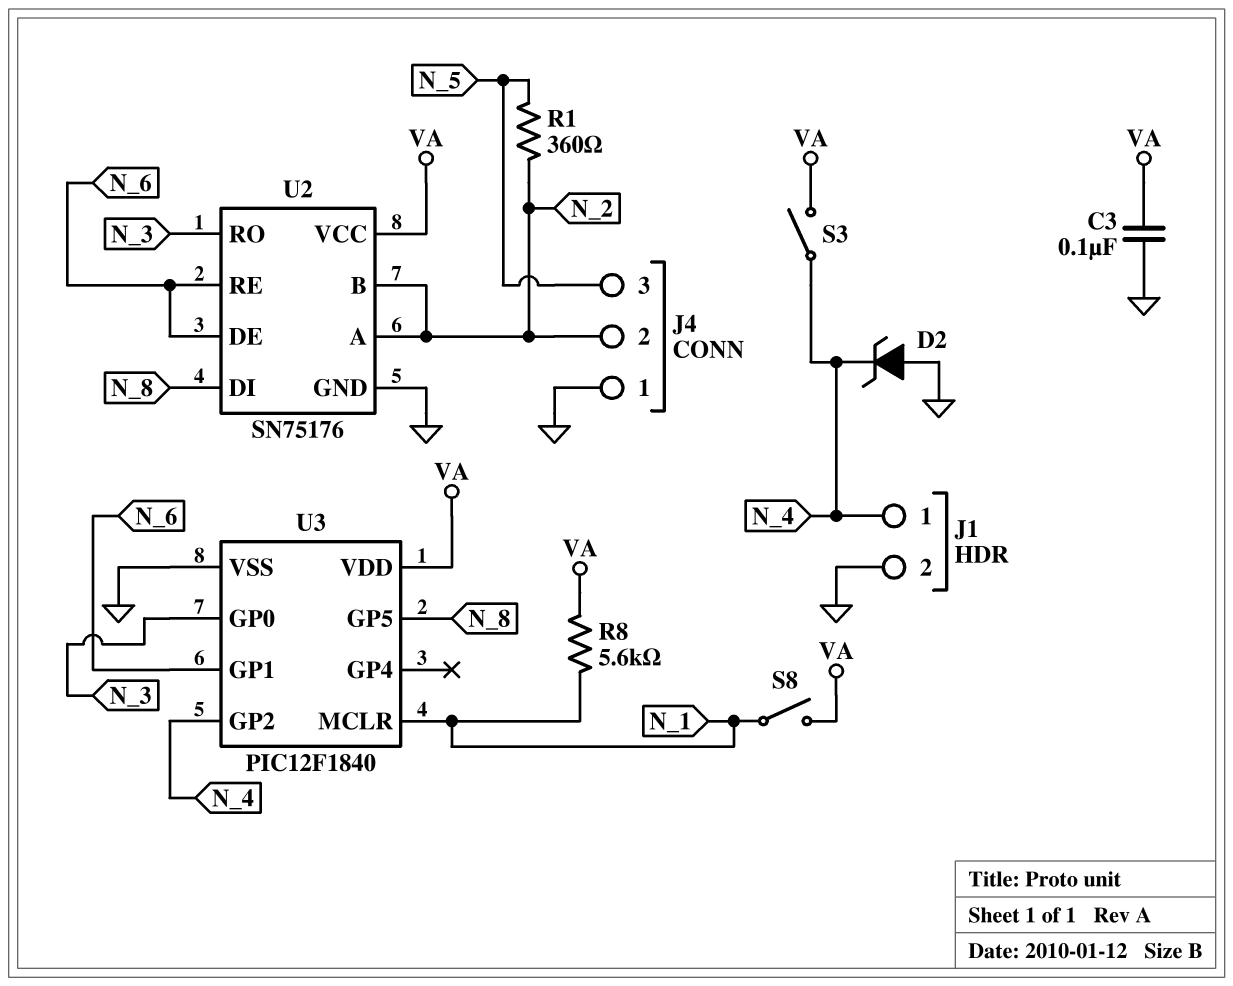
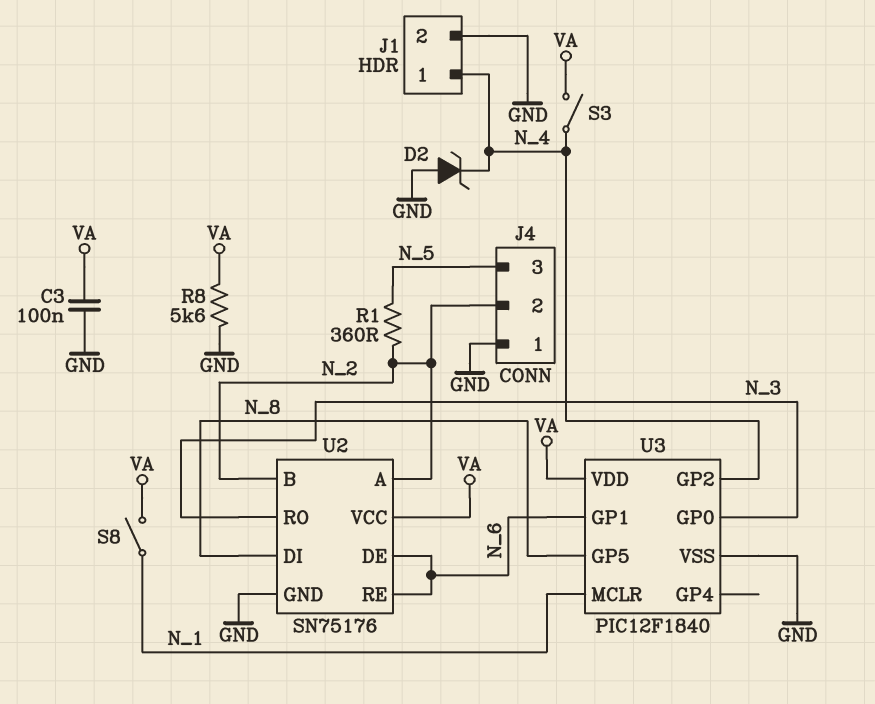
R8: 5.6k (N_1, VA) -> 5.6k (GND, VA)

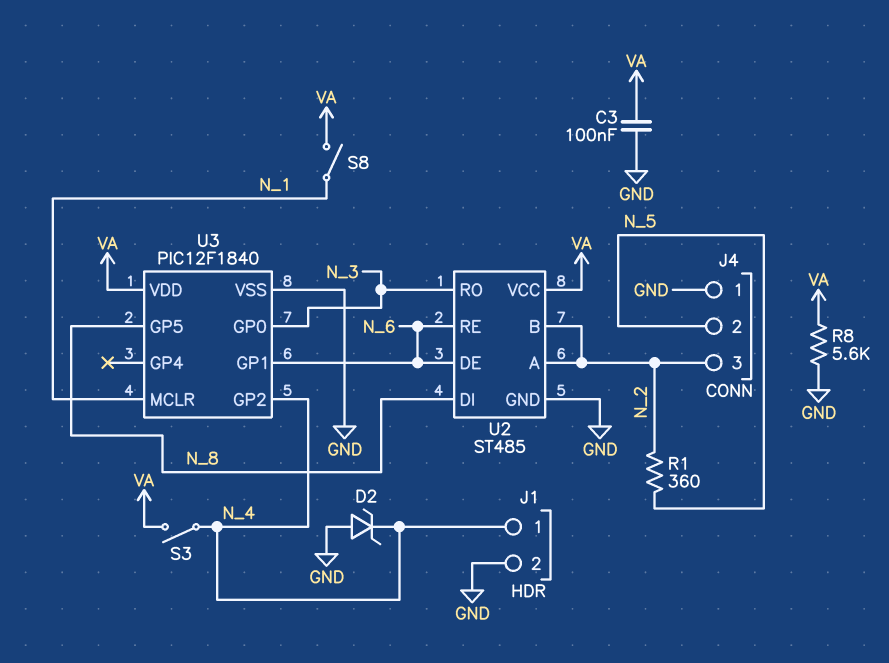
J4 pin 2: N_2 -> N_5
J4 pin 3: N_5 -> N_2
U2: SN75176 -> ST485

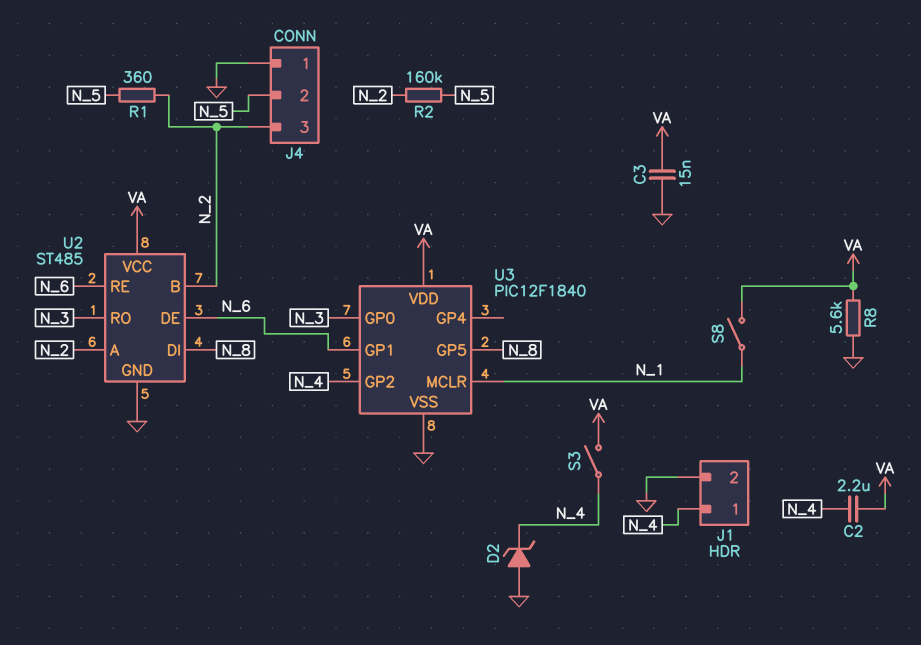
C2: none -> 2.2uF (N_4, VA)
C3: 100nF (GND, VA) -> 15nF (GND, VA)
R2: none -> 160k (N_2, N_5)

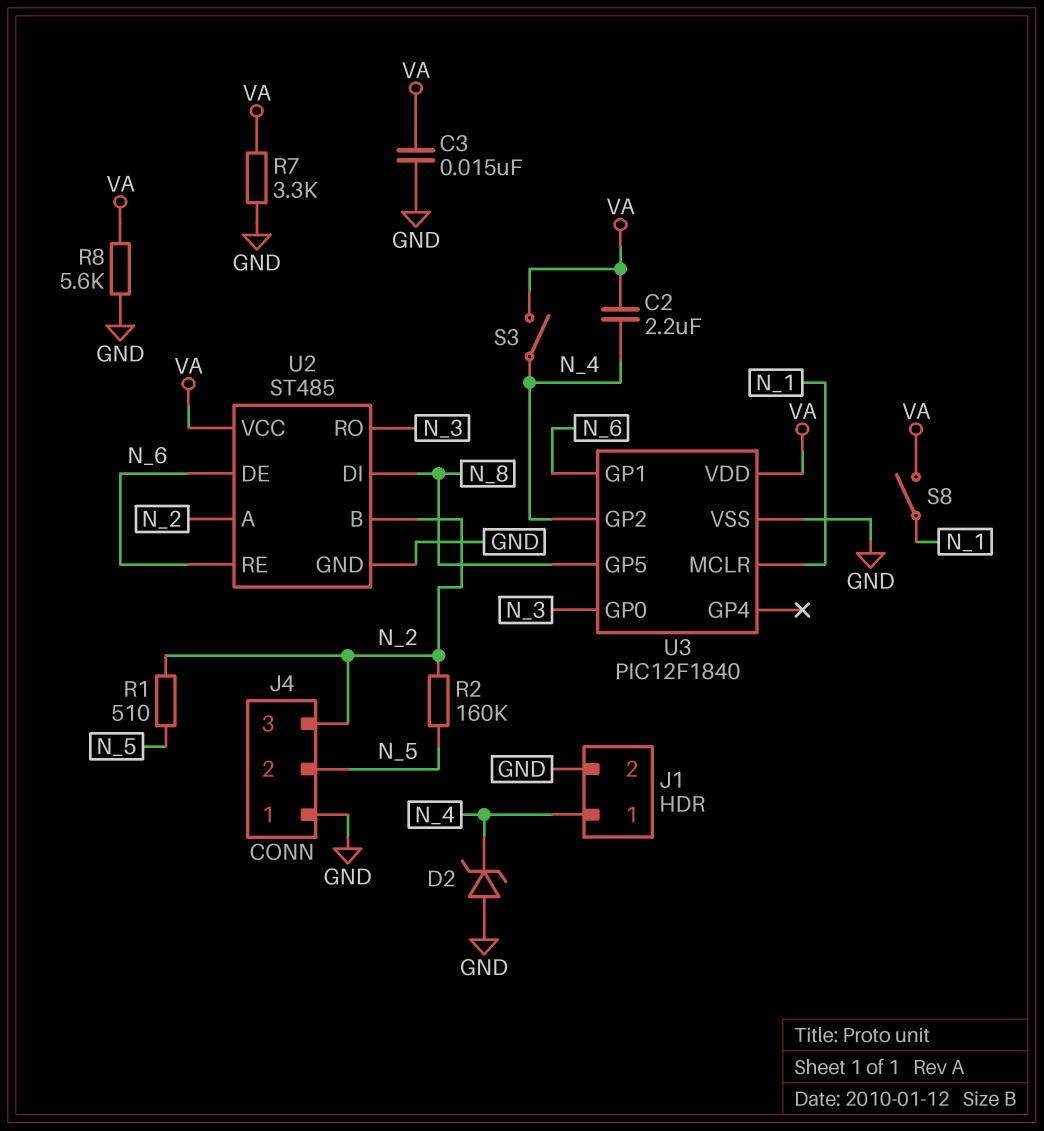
R1: 360 (N_2, N_5) -> 510 (N_2, N_5)
R7: none -> 3.3k (GND, VA)

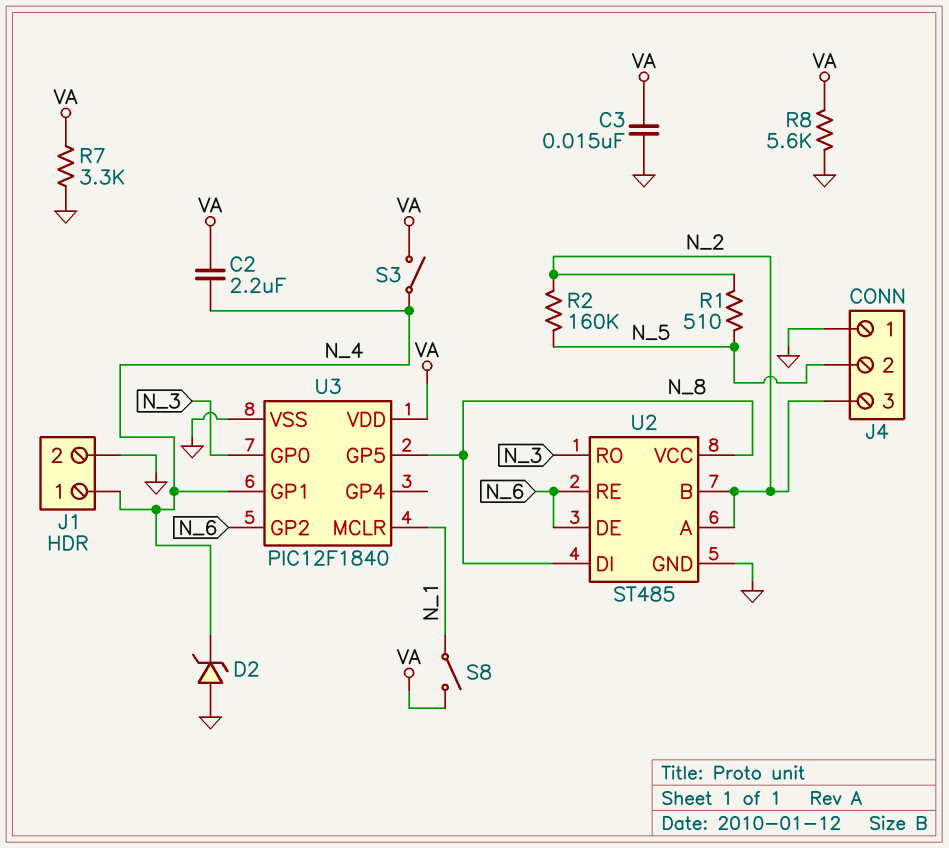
U2 pin VCC: VA -> N_8
U3 pin GP1: N_6 -> N_4
U3 pin GP2: N_4 -> N_6

